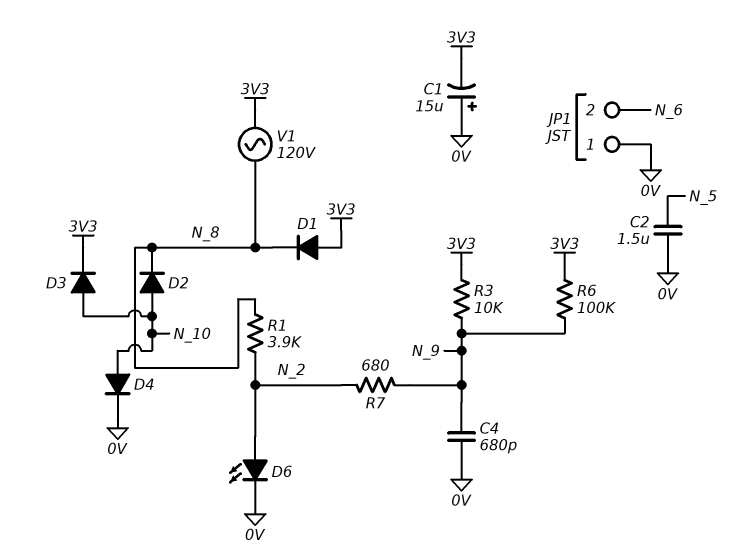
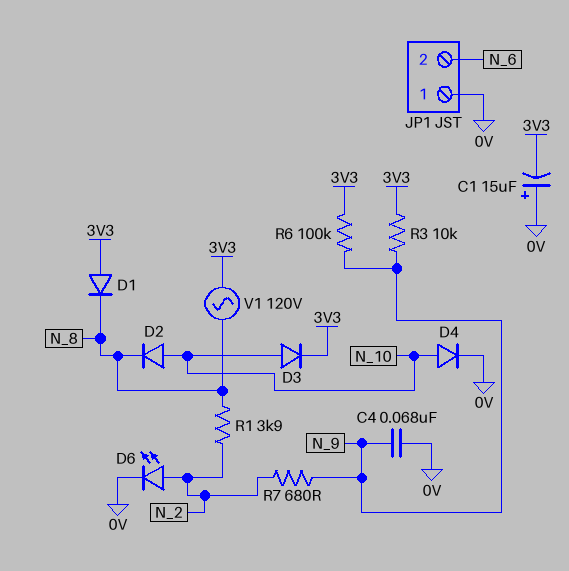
C2: 1.5uF (0V, N_5) -> none
C4: 680pF (0V, N_9) -> 68nF (0V, N_9)

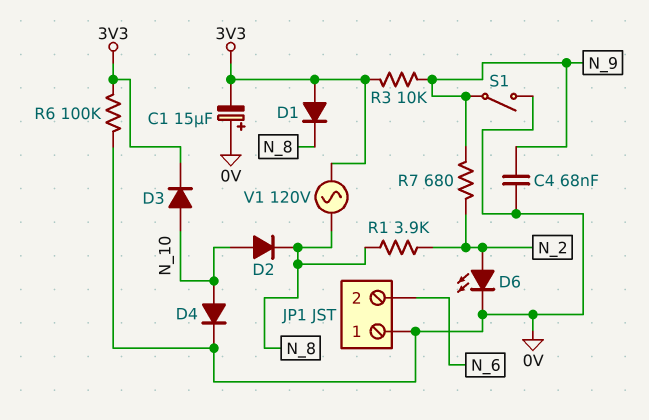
R6: 100k (3V3, N_9) -> 100k (0V, 3V3)
S1: none -> switch (0V, N_9)

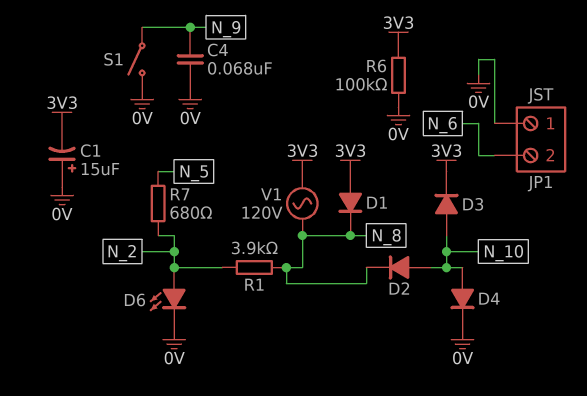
R3: 10k (3V3, N_9) -> none
R7: 680 (N_2, N_9) -> 680 (N_2, N_5)

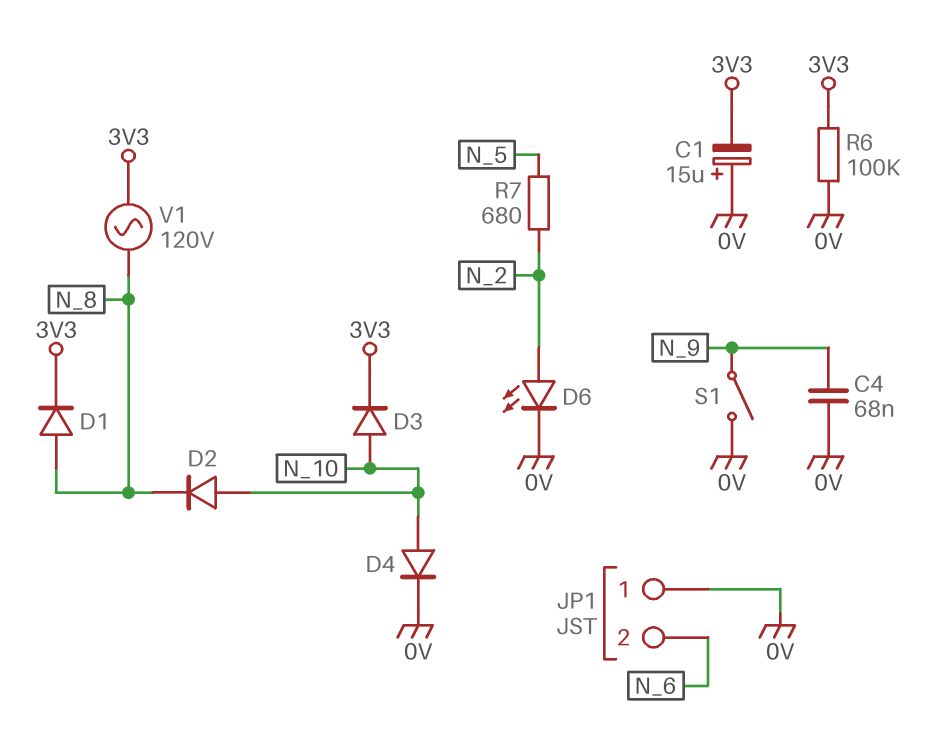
D1: diode (A 3V3, K N_8) -> diode (A N_8, K 3V3)
R1: 3.9k (N_2, N_8) -> none

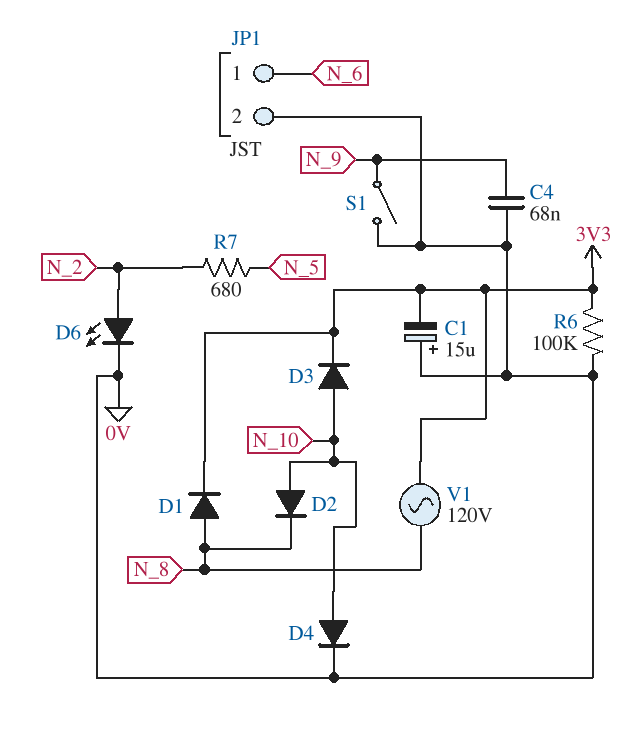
JP1 pin 1: 0V -> N_6
JP1 pin 2: N_6 -> 0V

